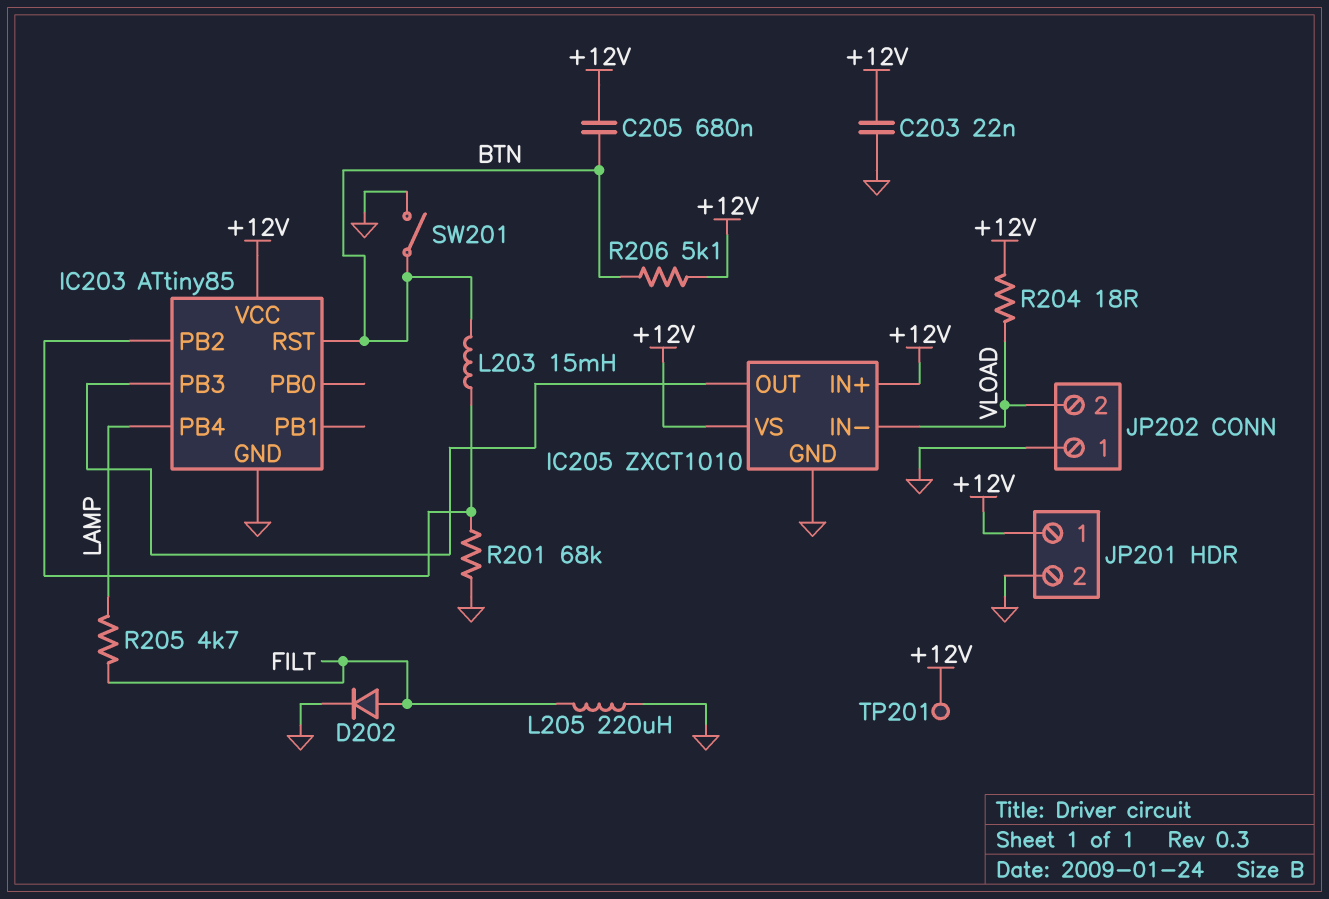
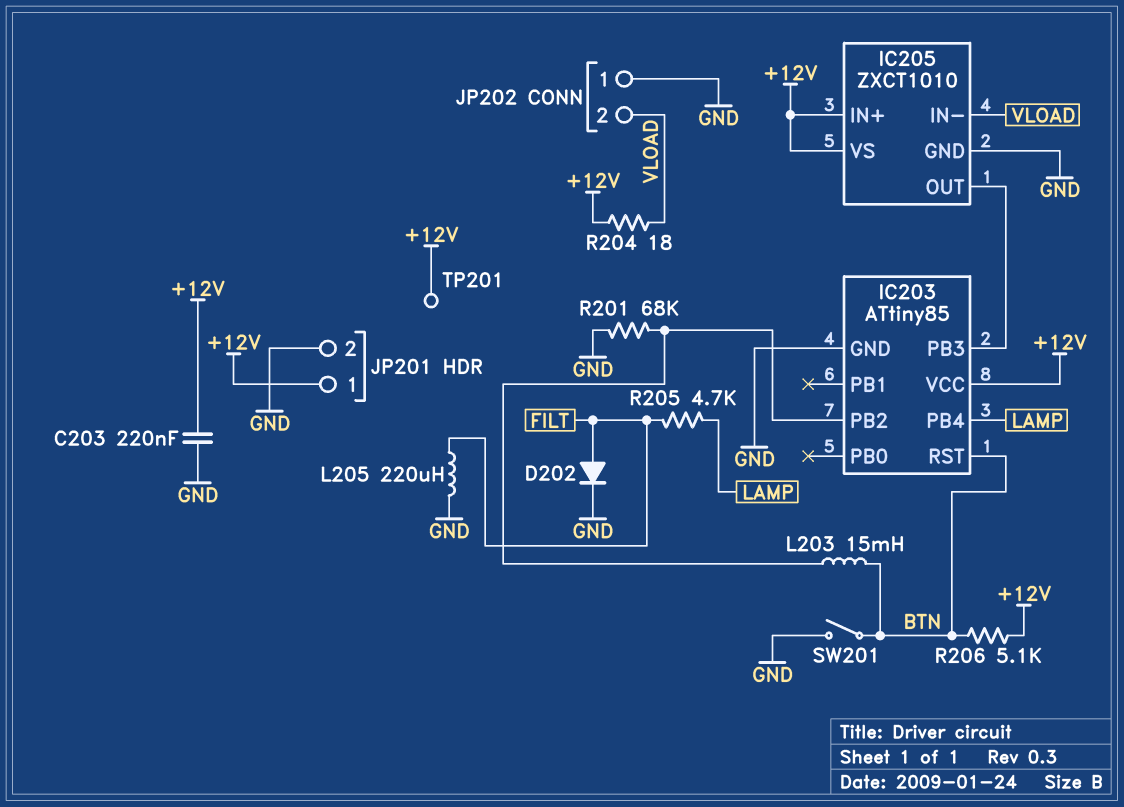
C203: 22nF (+12V, GND) -> 220nF (+12V, GND)
C205: 680nF (+12V, BTN) -> none

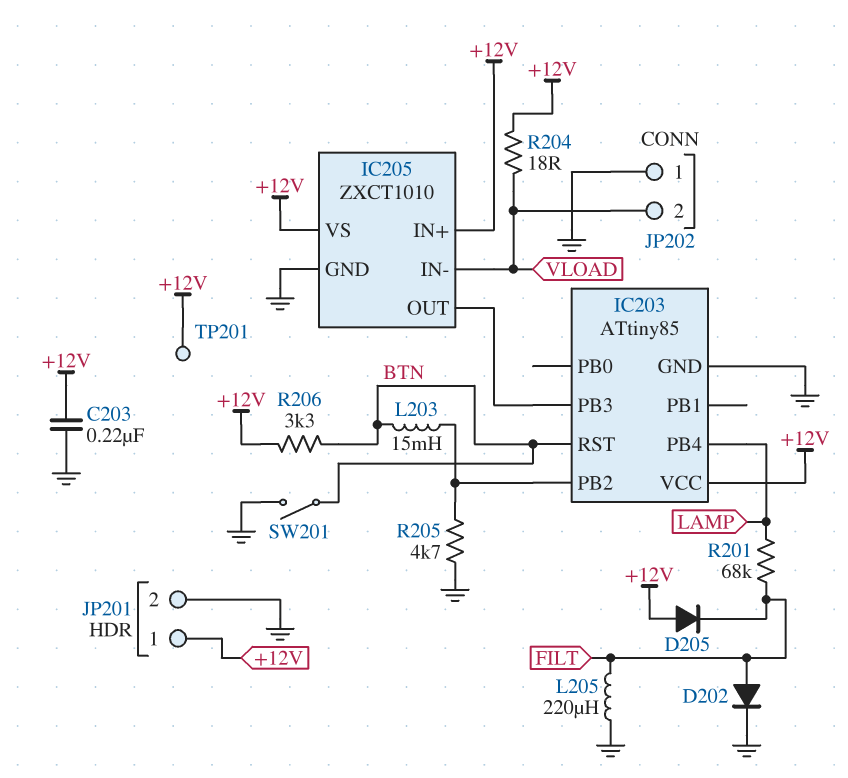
D205: none -> diode (A +12V, K FILT)
R201: 68k (GND, IC203/PB2) -> 68k (FILT, LAMP)
R205: 4.7k (FILT, LAMP) -> 4.7k (GND, IC203/PB2)
R206: 5.1k (+12V, BTN) -> 3.3k (+12V, BTN)

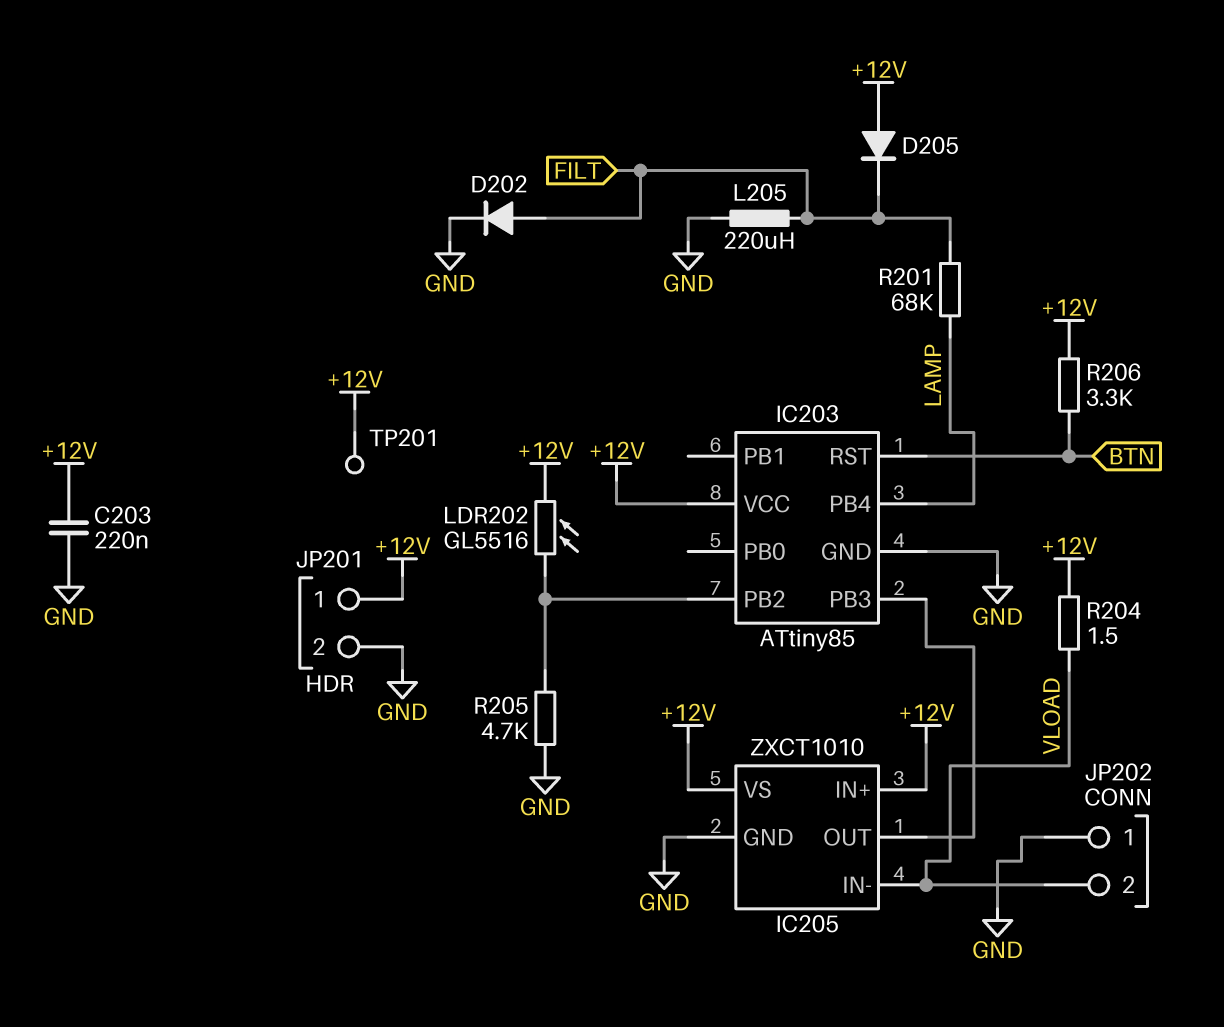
L203: 15mH (BTN, IC203/PB2) -> none
LDR202: none -> GL5516 (+12V, IC203/PB2)
R204: 18 (+12V, VLOAD) -> 1.5 (+12V, VLOAD)
SW201: switch (BTN, GND) -> none

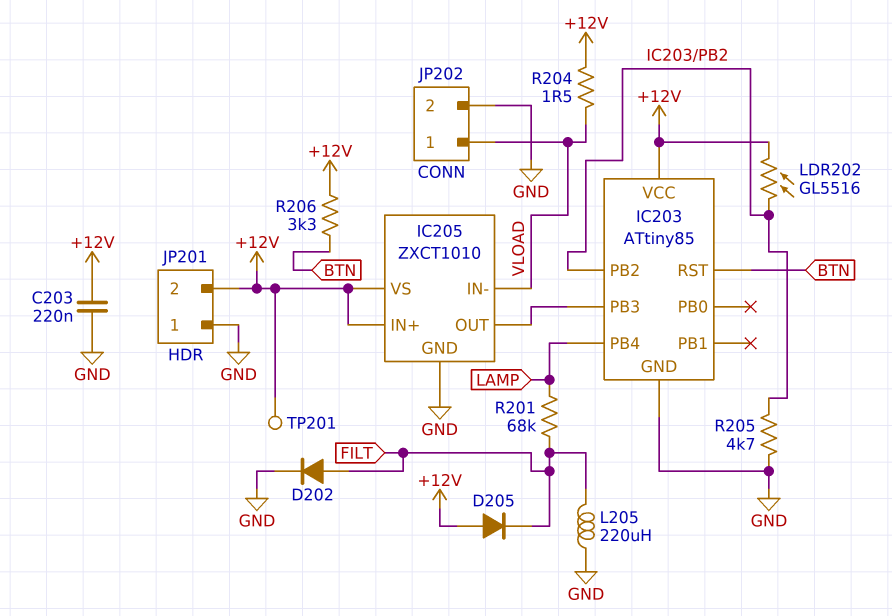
JP201 pin 1: +12V -> GND
JP201 pin 2: GND -> +12V
JP202 pin 1: GND -> VLOAD
JP202 pin 2: VLOAD -> GND

